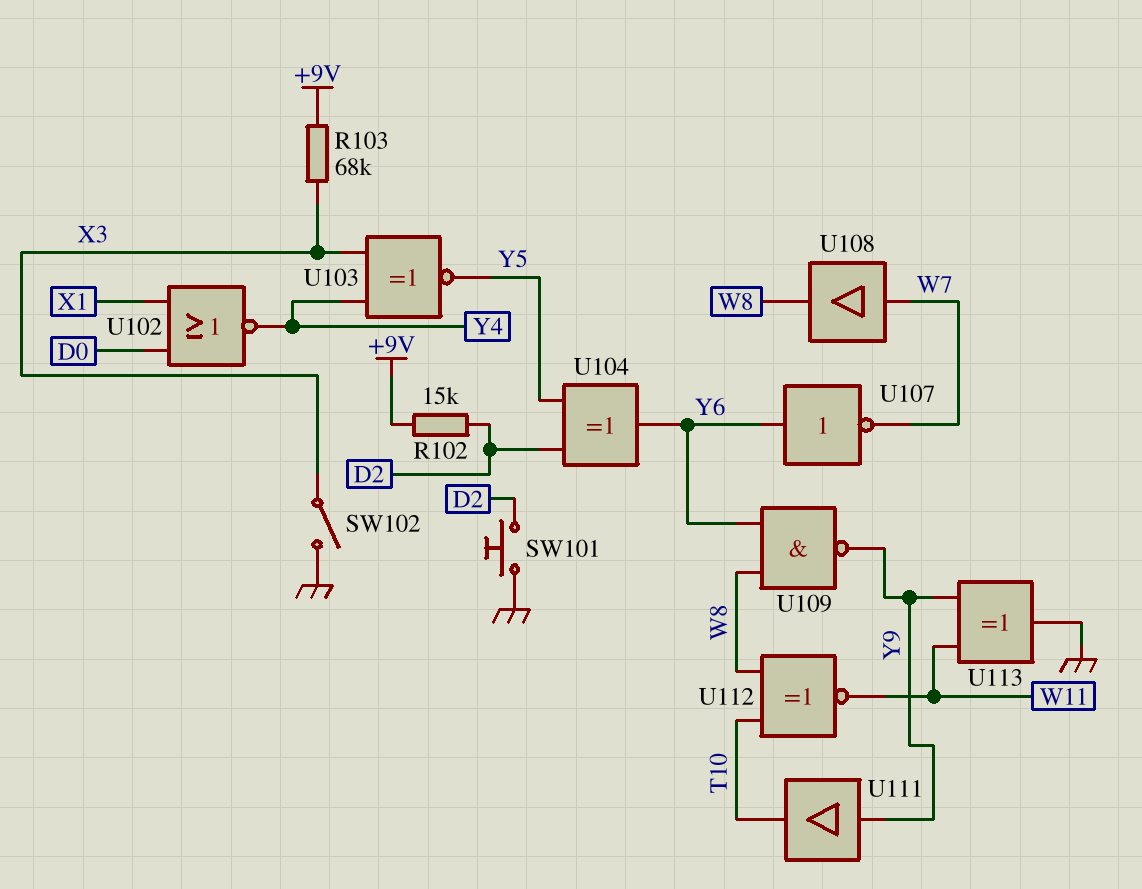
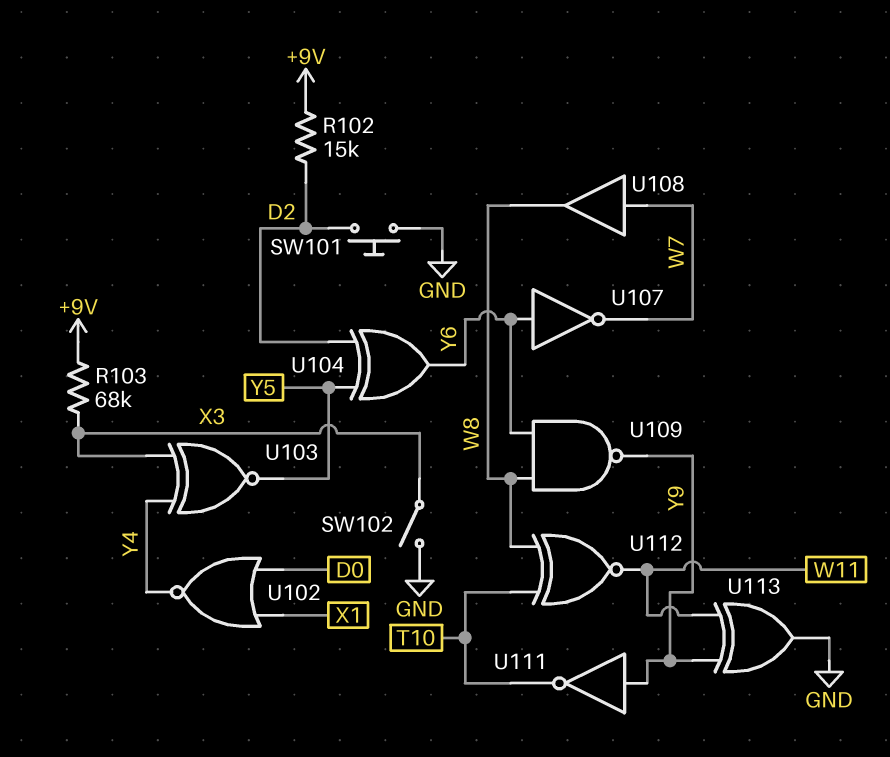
U111: buffer (in Y9, out T10) -> NOT (in Y9, out T10)

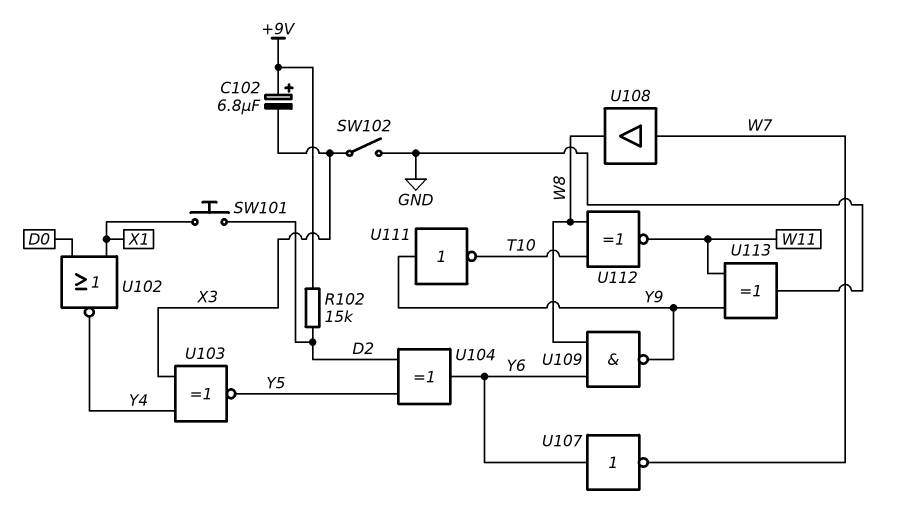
C102: none -> 6.8uF (plus +9V, minus X3)
R103: 68k (+9V, X3) -> none
SW101: button (D2, GND) -> button (D2, X1)

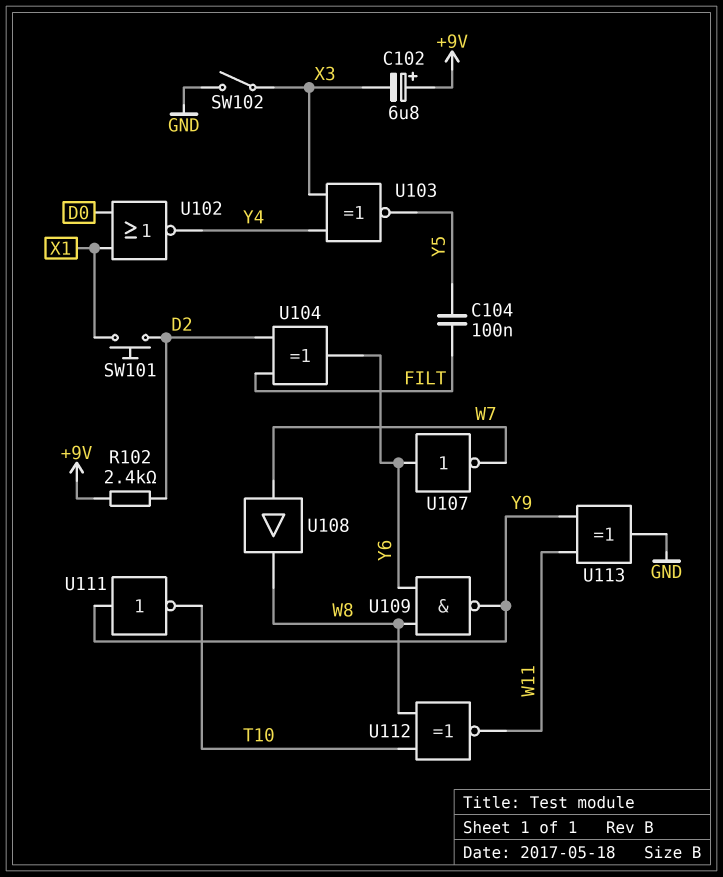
C104: none -> 100nF (FILT, Y5)
R102: 15k (+9V, D2) -> 2.4k (+9V, D2)
U104: XOR (in D2, in Y5, out Y6) -> XOR (in D2, in FILT, out Y6)

